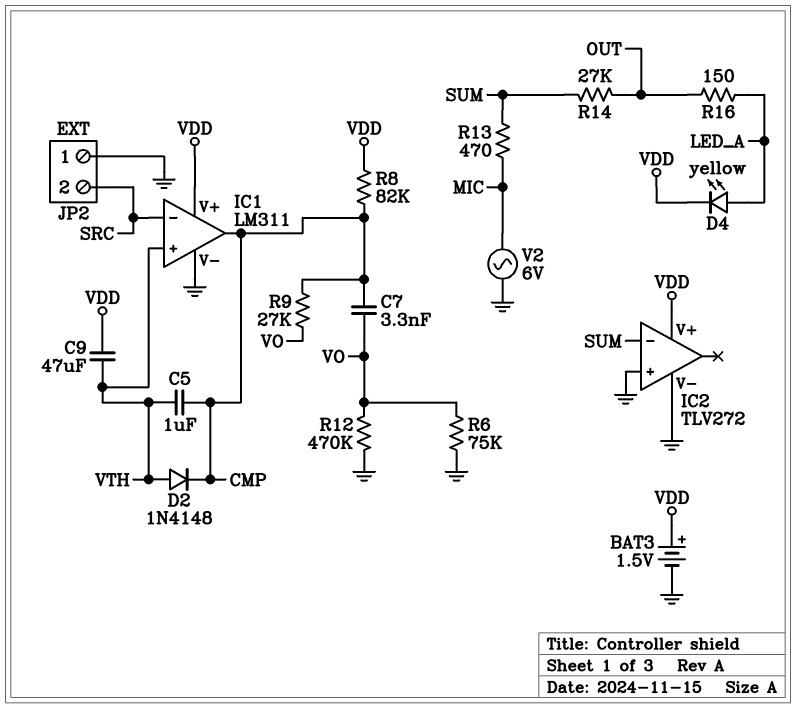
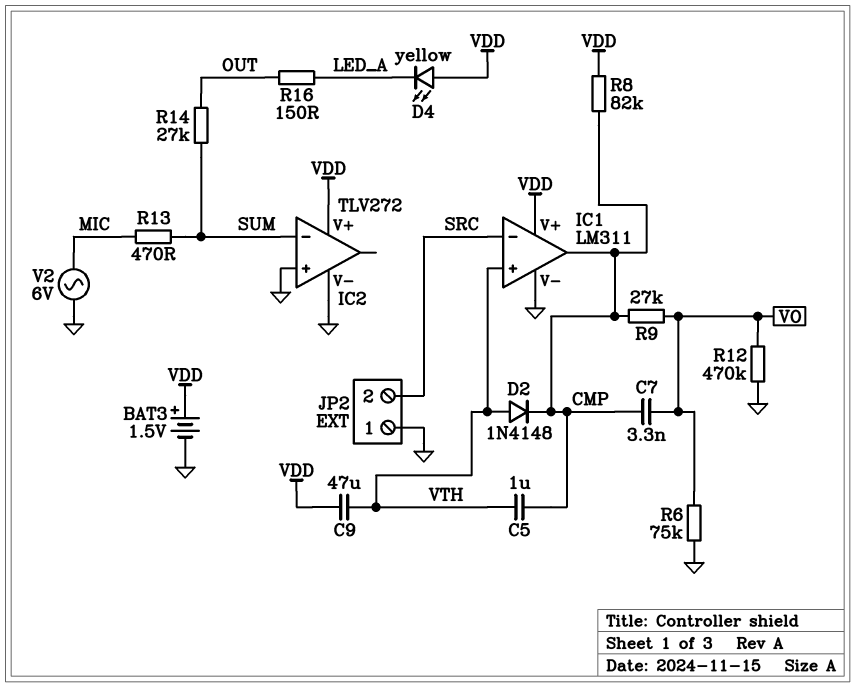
D4: LED yellow (A LED_A, K VDD) -> LED yellow (A VDD, K LED_A)

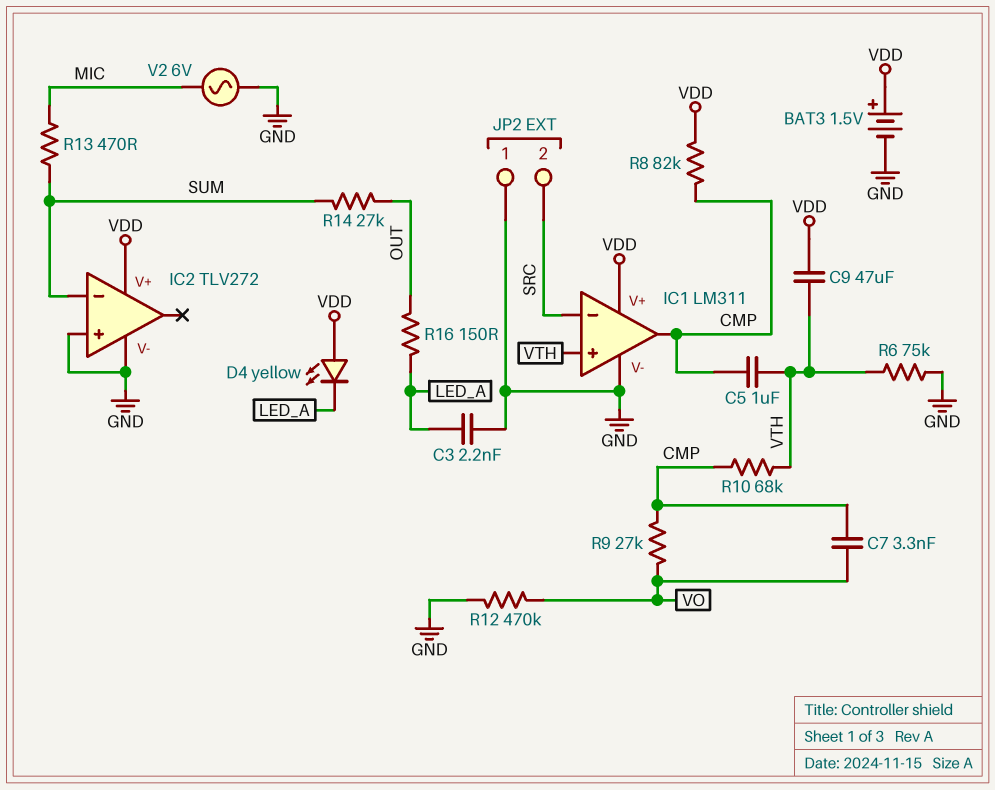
C3: none -> 2.2nF (GND, LED_A)
D2: diode 1N4148 (A VTH, K CMP) -> none
R6: 75k (GND, VO) -> 75k (GND, VTH)
R10: none -> 68k (CMP, VTH)

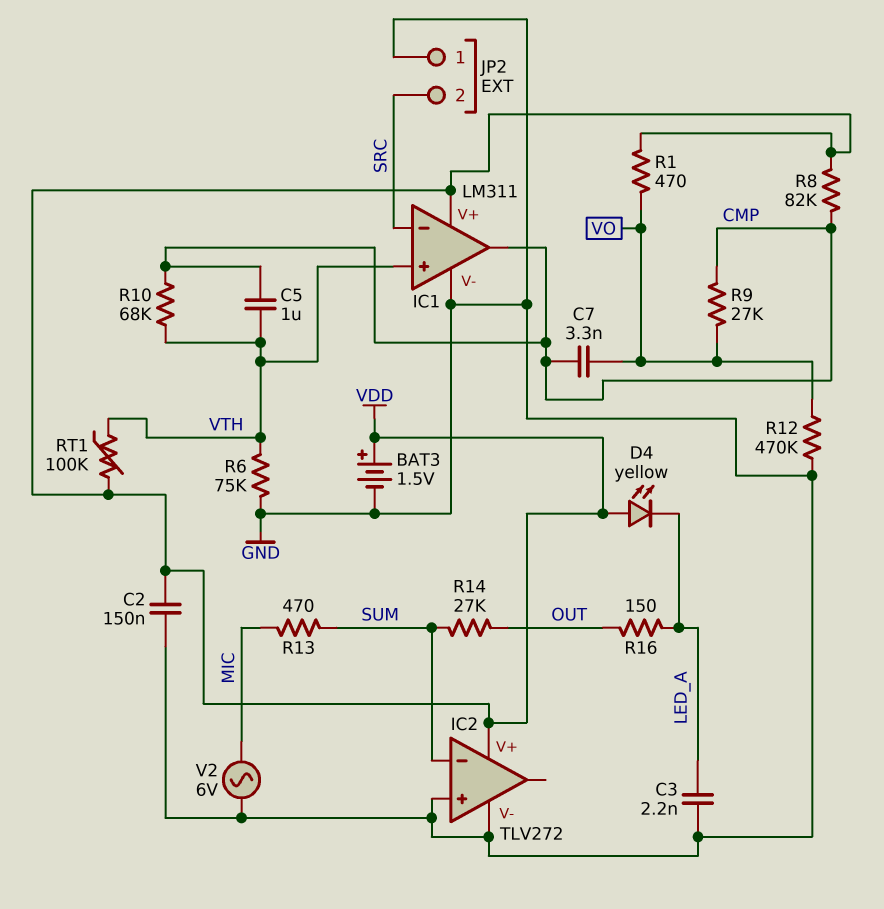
C2: none -> 150nF (GND, VDD)
C9: 47uF (VDD, VTH) -> none
R1: none -> 470 (VDD, VO)
RT1: none -> 100k (VDD, VTH)

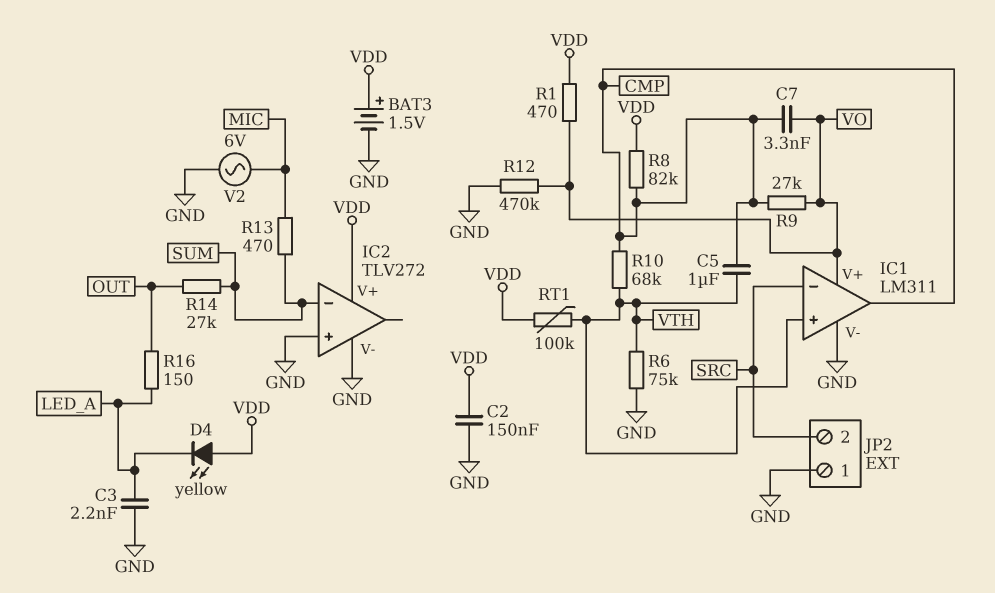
IC1 pin V+: VDD -> VO

